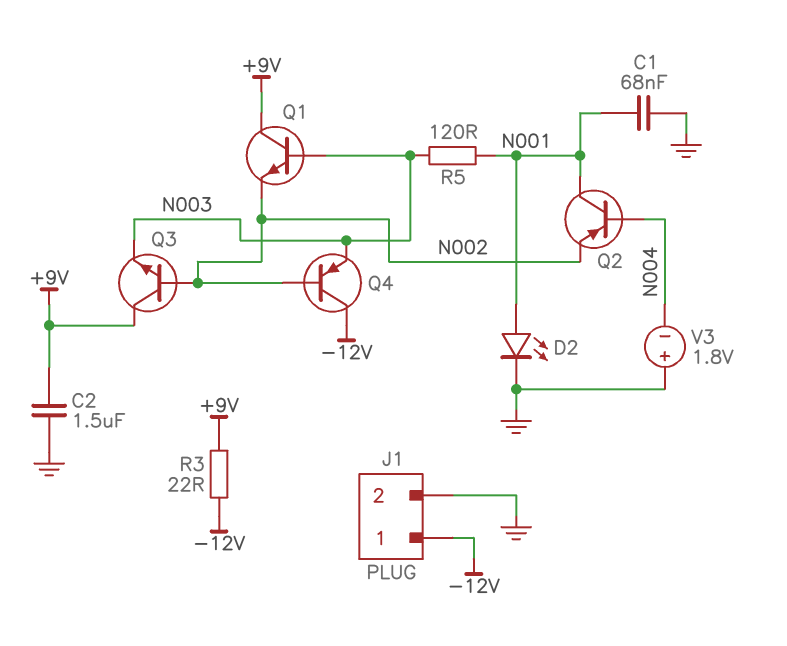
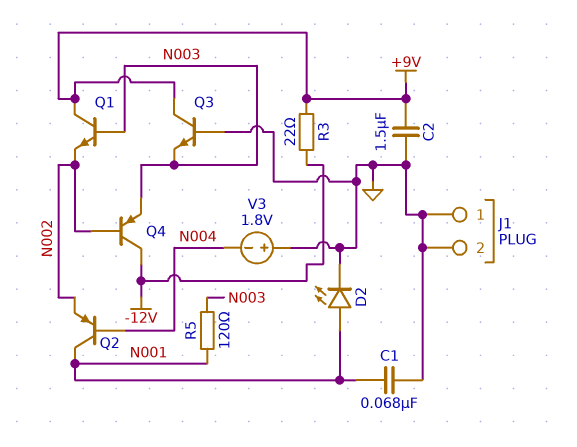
J1 pin 1: -12V -> GND
Q3: NPN (B N002, C +9V, E N003) -> NPN (B GND, C +9V, E N003)

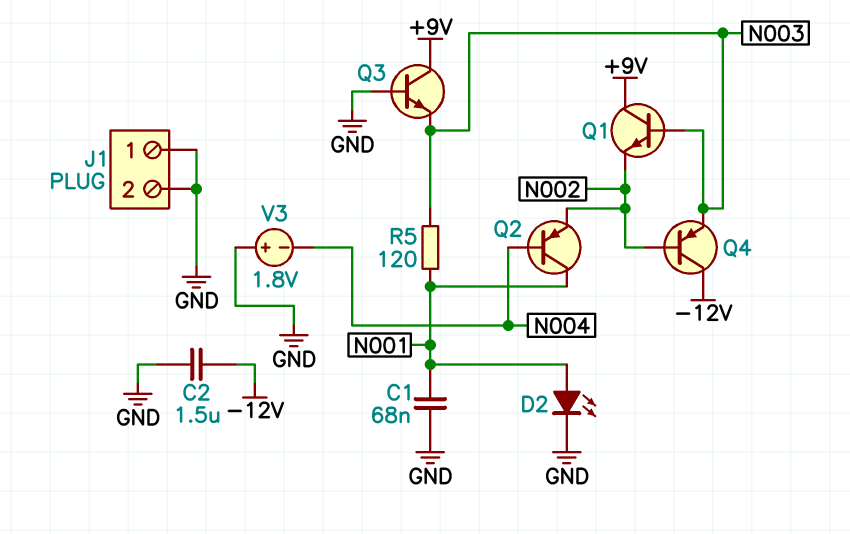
C2: 1.5uF (+9V, GND) -> 1.5uF (-12V, GND)
R3: 22 (+9V, -12V) -> none

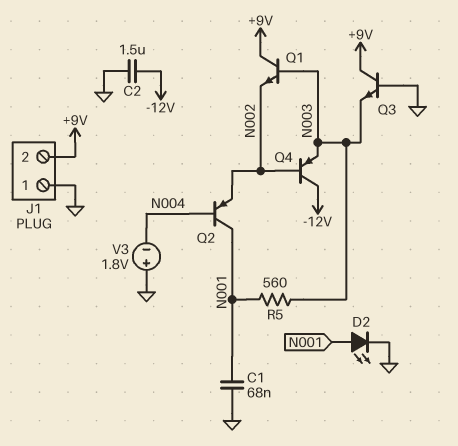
J1 pin 2: GND -> +9V
R5: 120 (N001, N003) -> 560 (N001, N003)

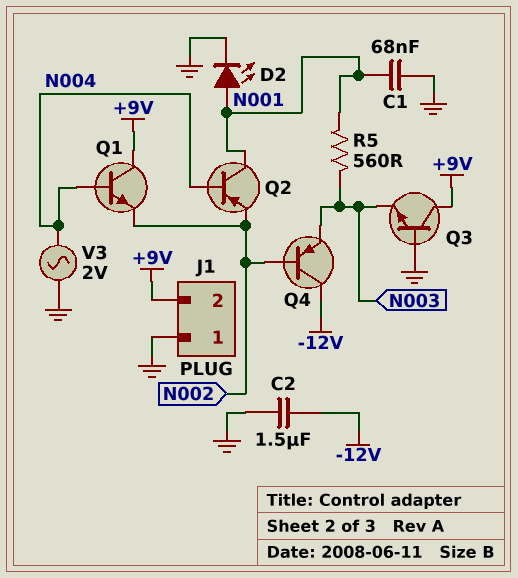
Q1: NPN (B N003, C +9V, E N002) -> NPN (B N004, C +9V, E N002)
V3: 1.8V (plus GND, minus N004) -> AC 2V (GND, N004)

